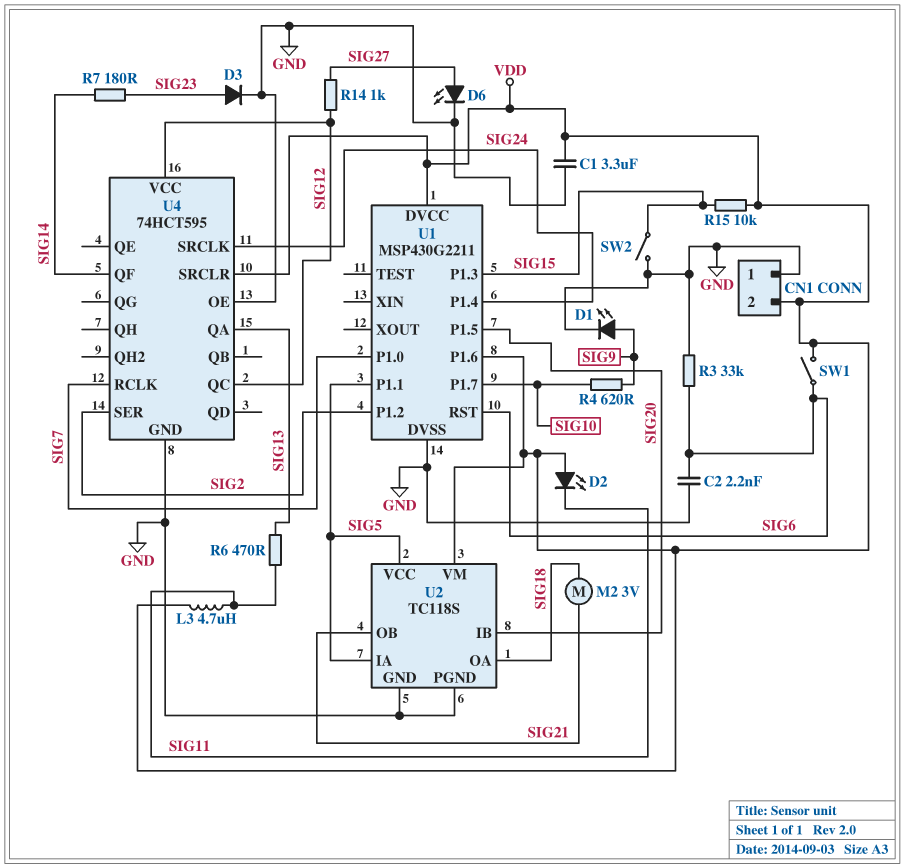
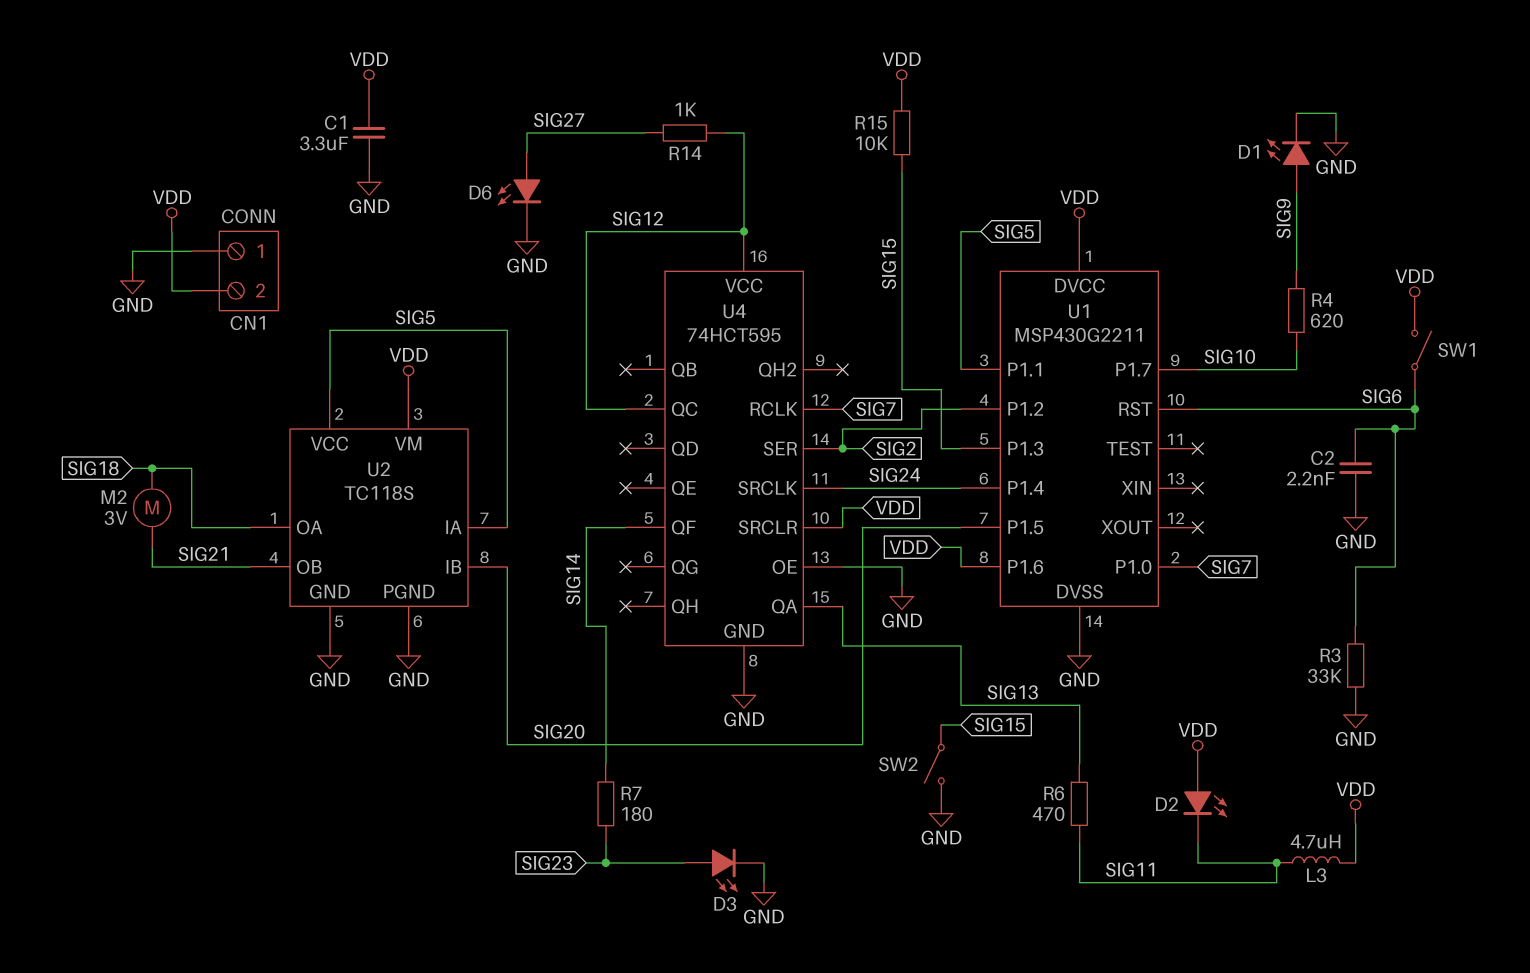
D3: diode (A SIG23, K GND) -> LED (A SIG23, K GND)

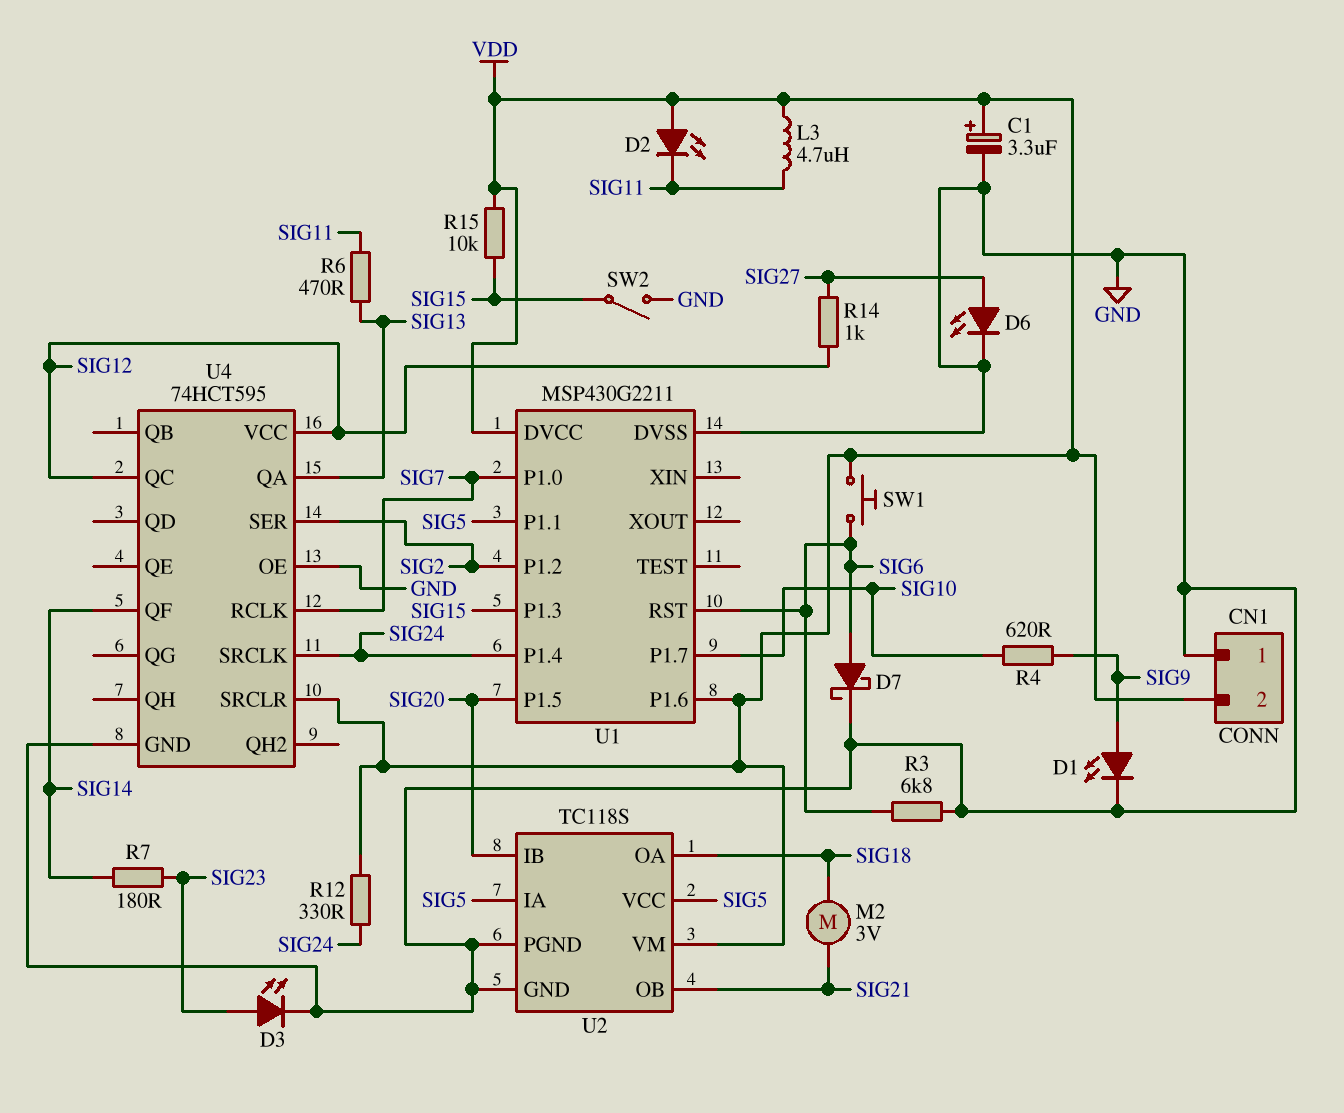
C1: 3.3uF (GND, VDD) -> 3.3uF (plus VDD, minus GND)
C2: 2.2nF (GND, SIG6) -> none
D7: none -> schottky (A SIG6, K GND)
R3: 33k (GND, SIG6) -> 6.8k (GND, SIG6)
R12: none -> 330 (SIG24, VDD)
SW1: switch (SIG6, VDD) -> button (SIG6, VDD)

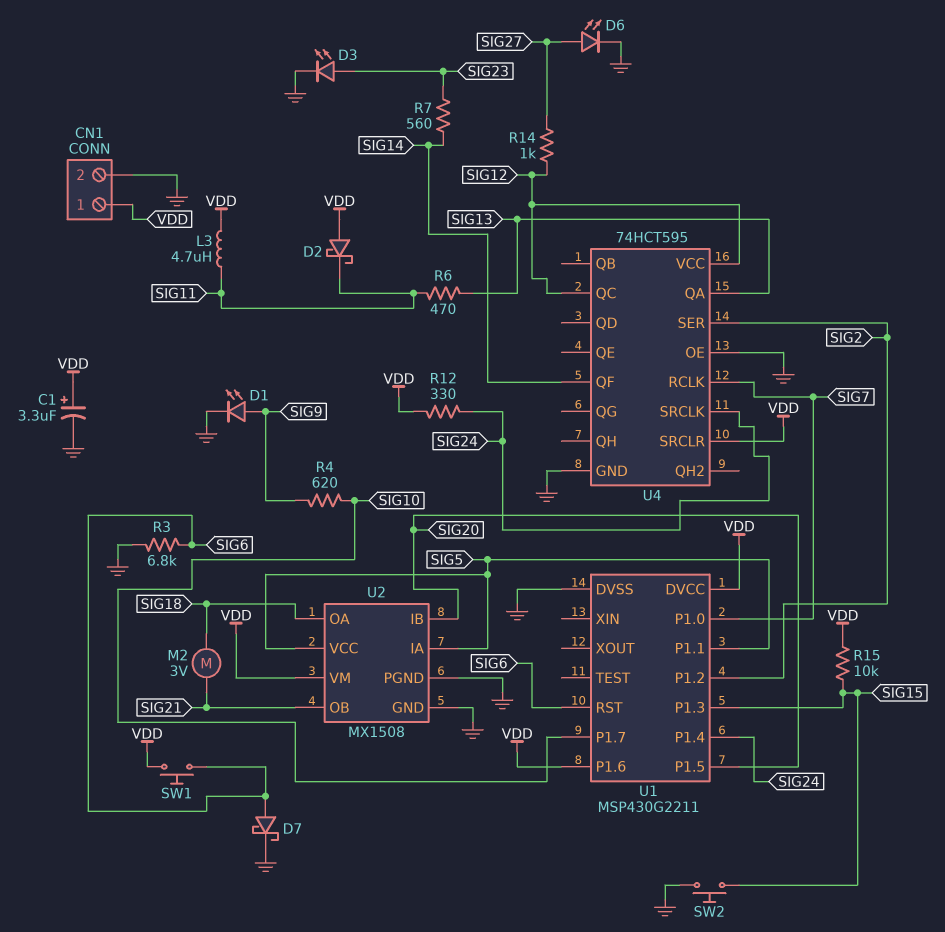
CN1 pin 1: GND -> VDD
CN1 pin 2: VDD -> GND
D2: LED (A VDD, K SIG11) -> schottky (A VDD, K SIG11)
R7: 180 (SIG14, SIG23) -> 560 (SIG14, SIG23)
SW2: switch (GND, SIG15) -> button (GND, SIG15)
U2: TC118S -> MX1508

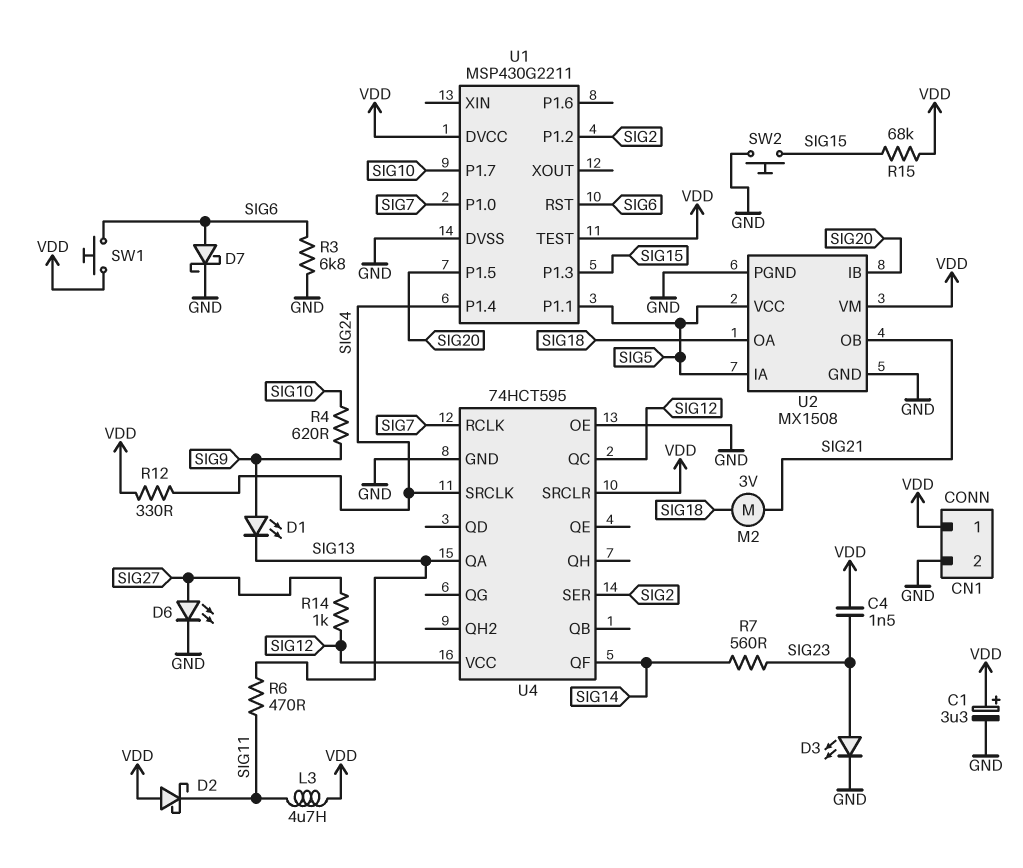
C4: none -> 1.5nF (SIG23, VDD)
D1: LED (A SIG9, K GND) -> LED (A SIG9, K SIG13)
R15: 10k (SIG15, VDD) -> 68k (SIG15, VDD)
U1 pin P1.6: VDD -> none
U1 pin TEST: none -> VDD

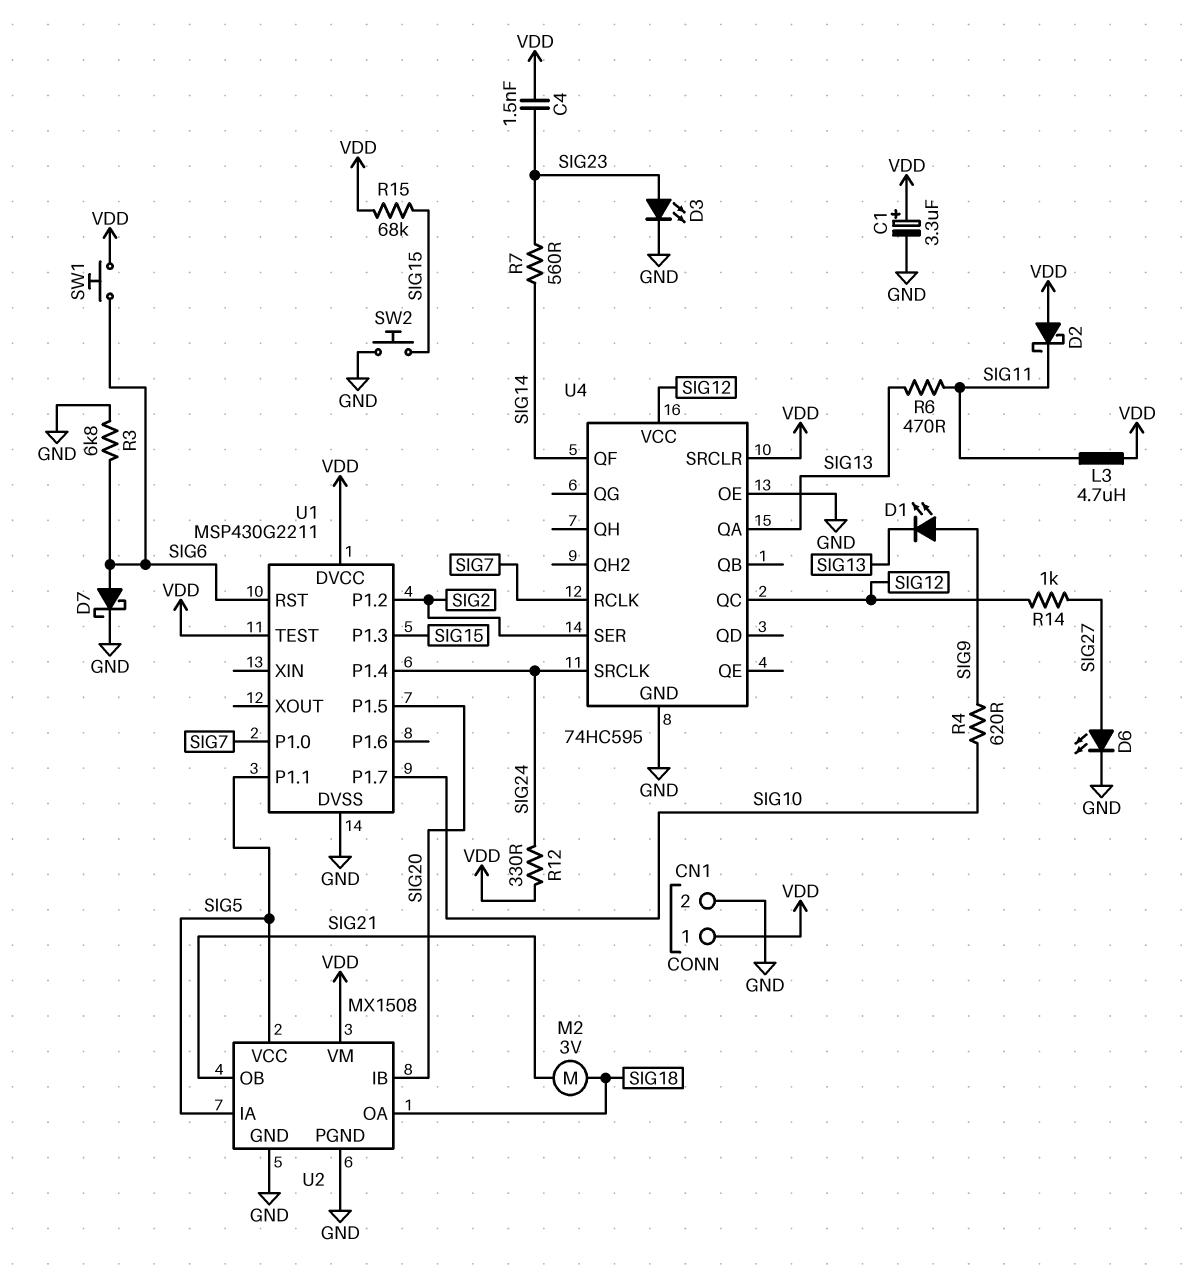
U4: 74HCT595 -> 74HC595

